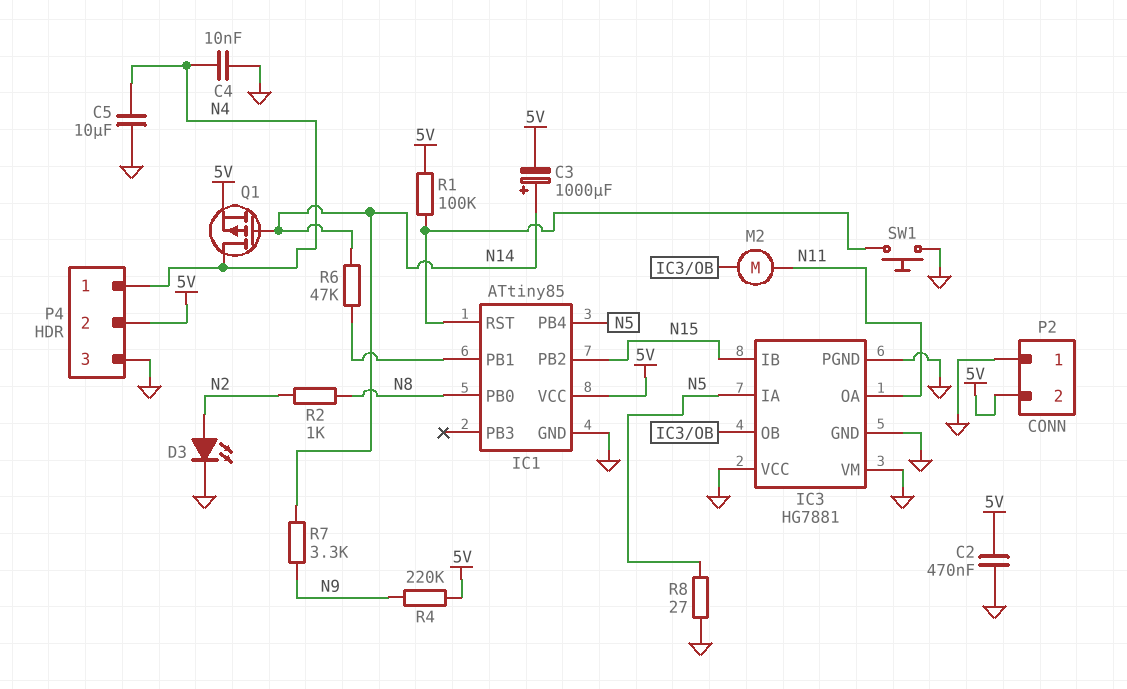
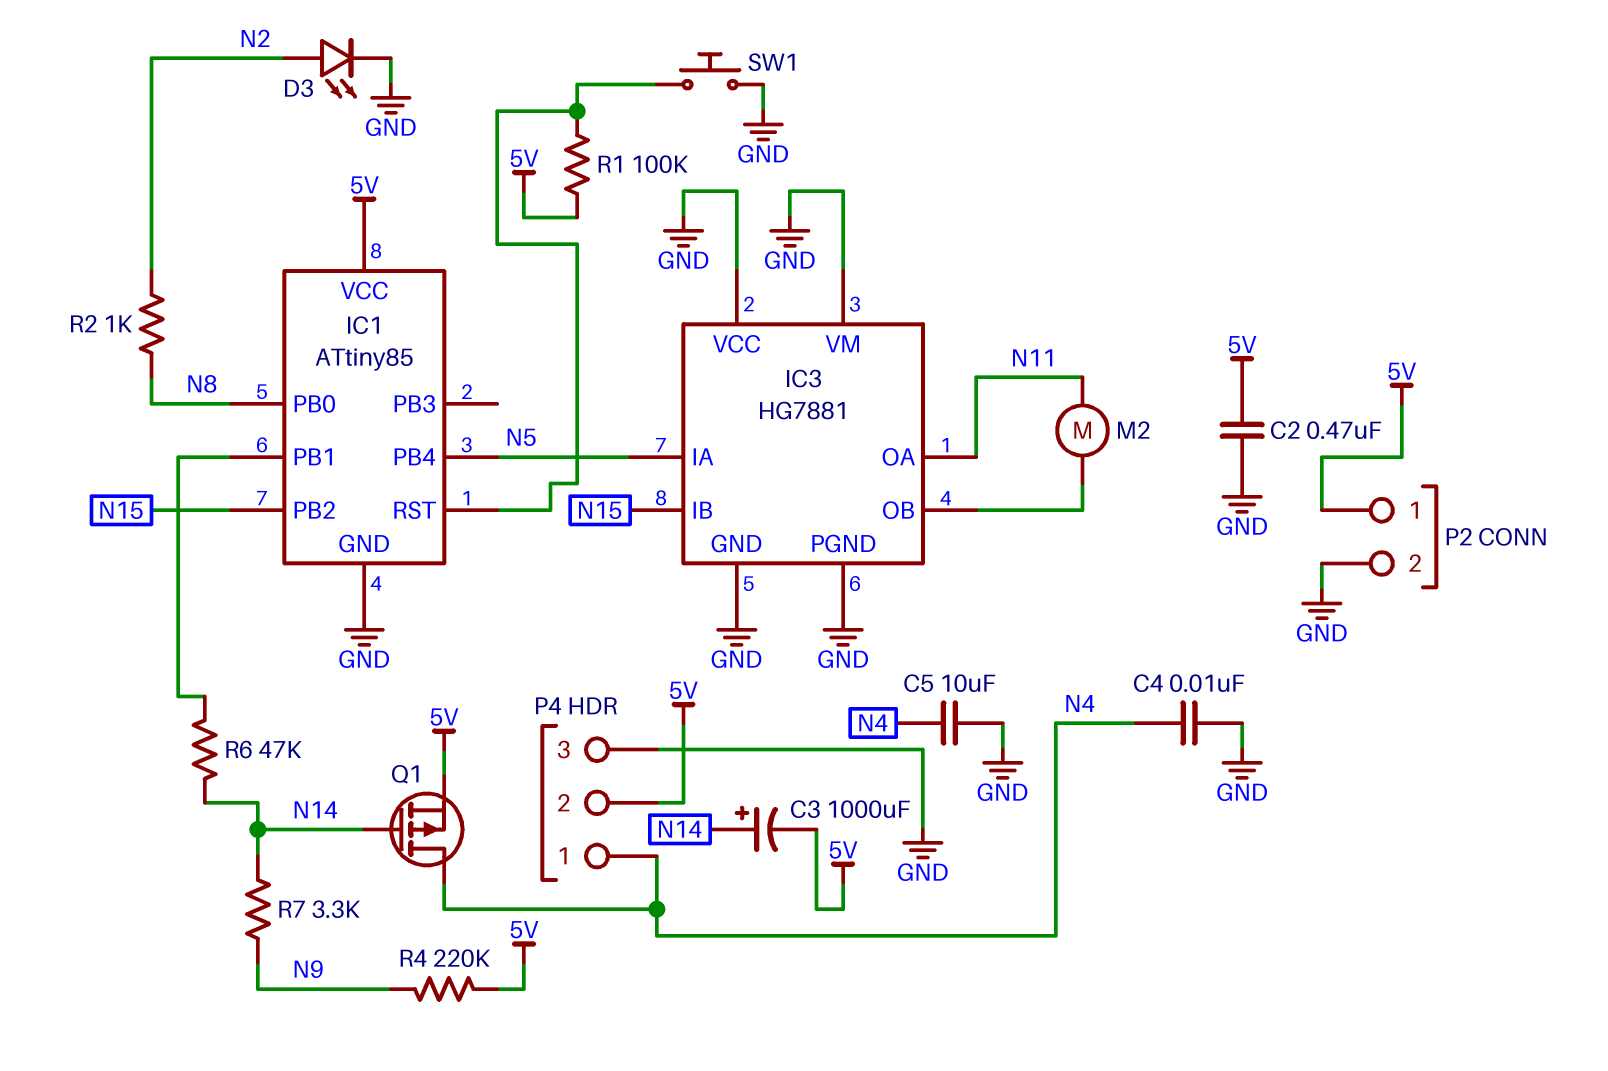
P2 pin 1: GND -> 5V
P2 pin 2: 5V -> GND
R8: 27 (GND, N5) -> none

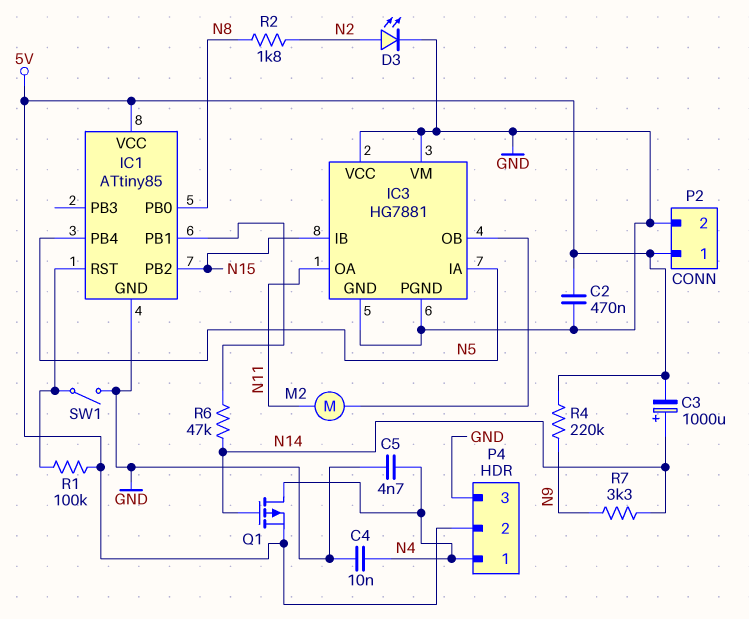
C5: 10uF (GND, N4) -> 4.7nF (GND, N4)
R2: 1k (N2, N8) -> 1.8k (N2, N8)
SW1: button (GND, IC1/RST) -> switch (GND, IC1/RST)

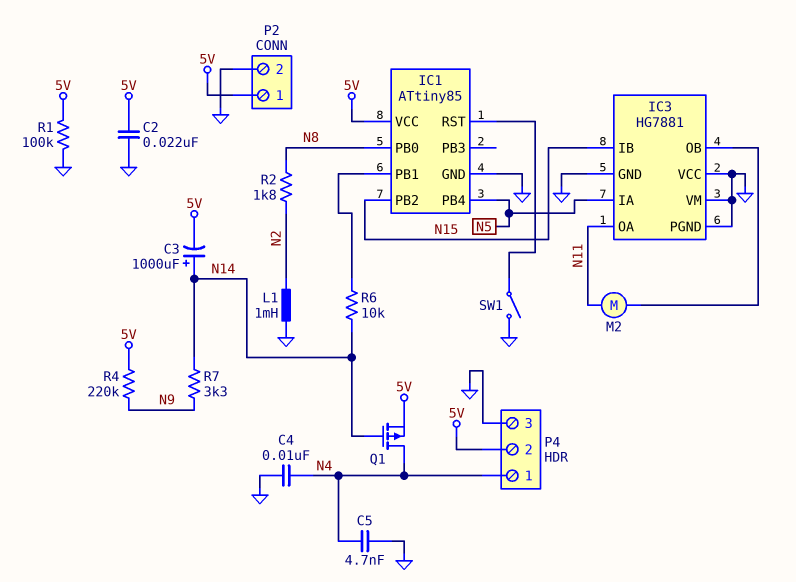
C2: 470nF (5V, GND) -> 22nF (5V, GND)
D3: LED (A N2, K GND) -> none
L1: none -> 1mH (GND, N2)
R1: 100k (5V, IC1/RST) -> 100k (5V, GND)
R6: 47k (IC1/PB1, N14) -> 10k (IC1/PB1, N14)

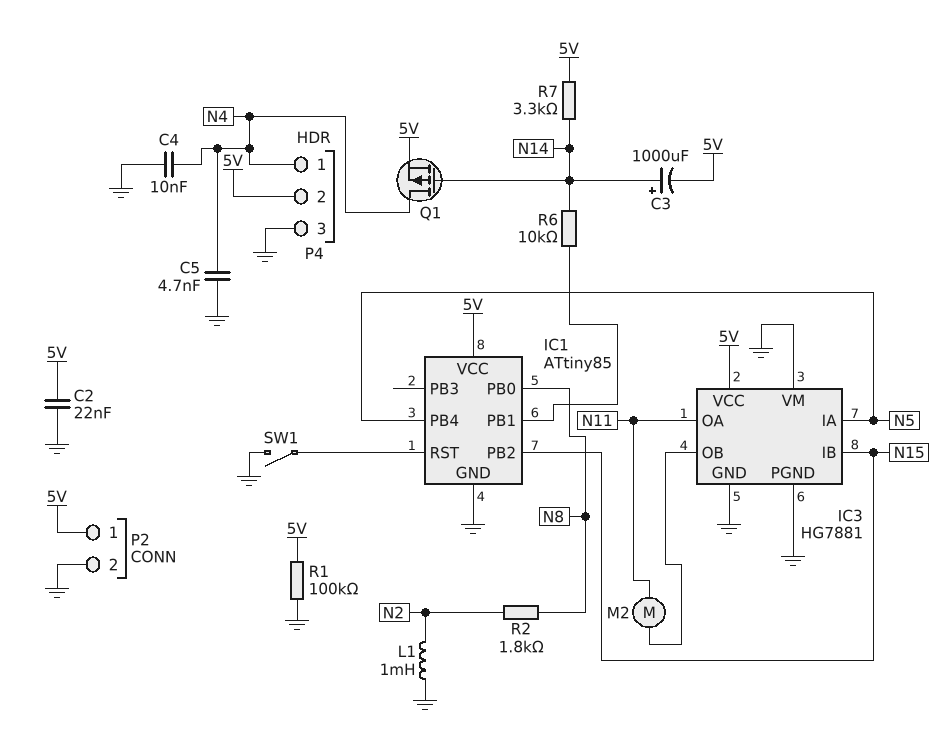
IC3 pin VCC: GND -> 5V
R4: 220k (5V, N9) -> none
R7: 3.3k (N9, N14) -> 3.3k (5V, N14)

